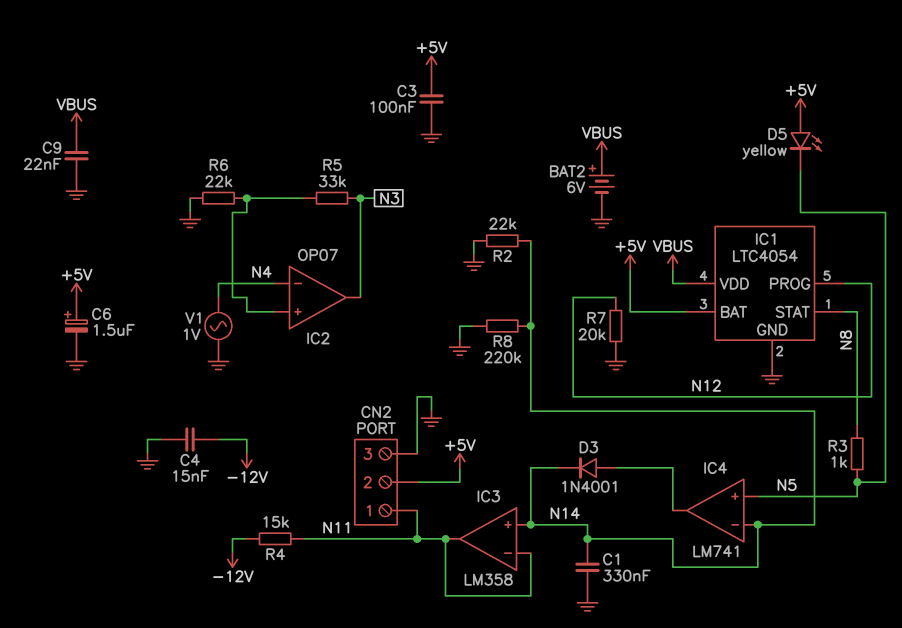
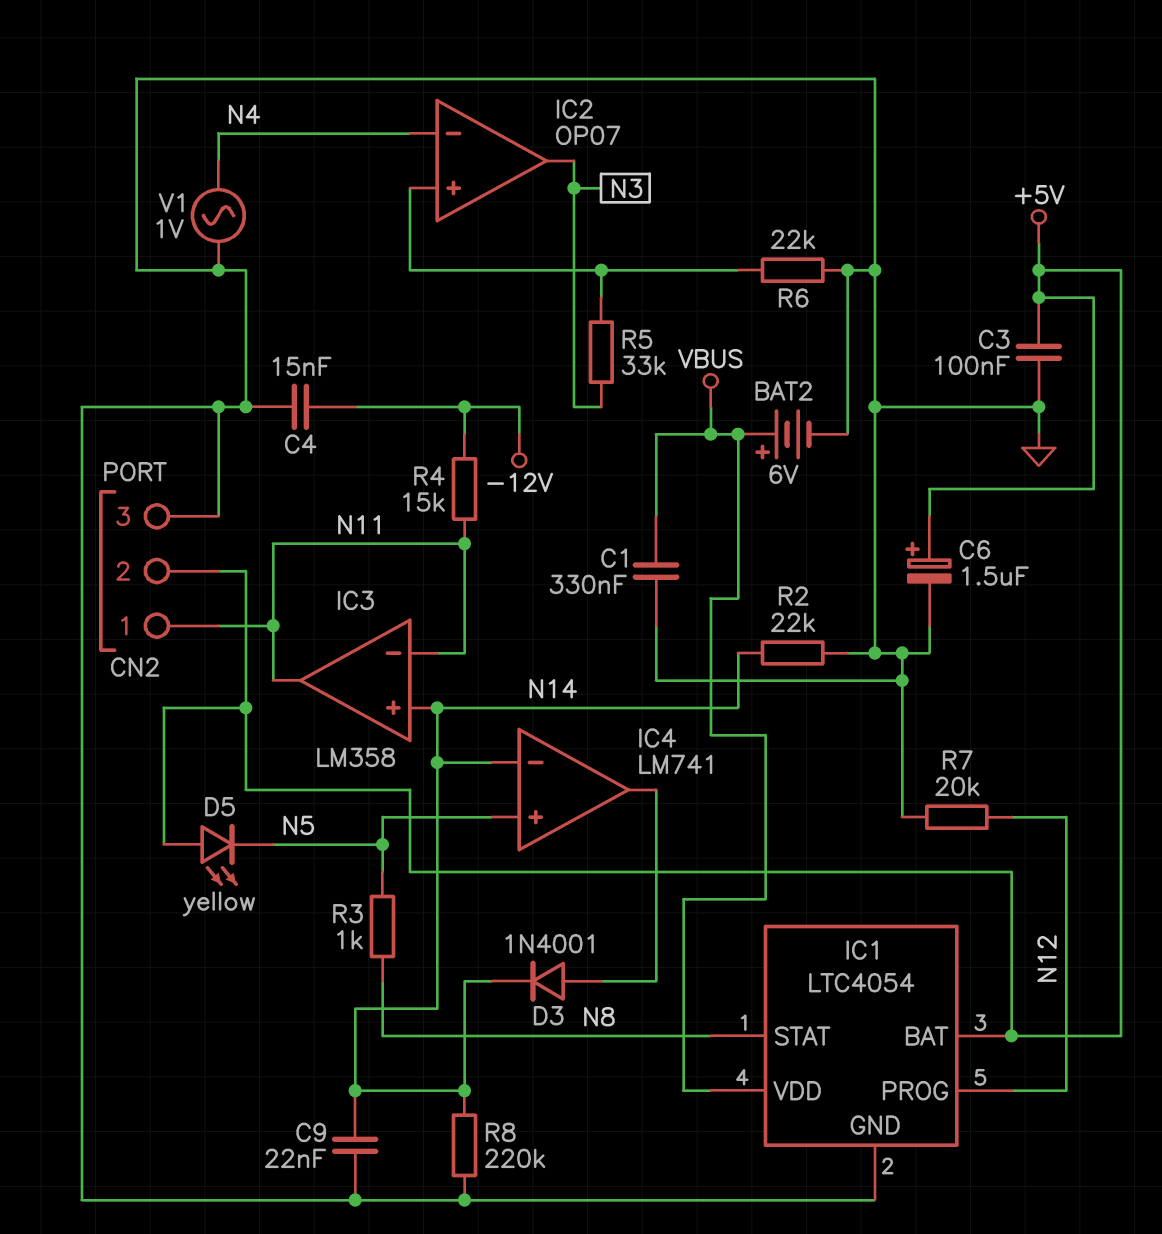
C1: 330nF (GND, N14) -> 330nF (GND, VBUS)
C9: 22nF (GND, VBUS) -> 22nF (GND, N14)

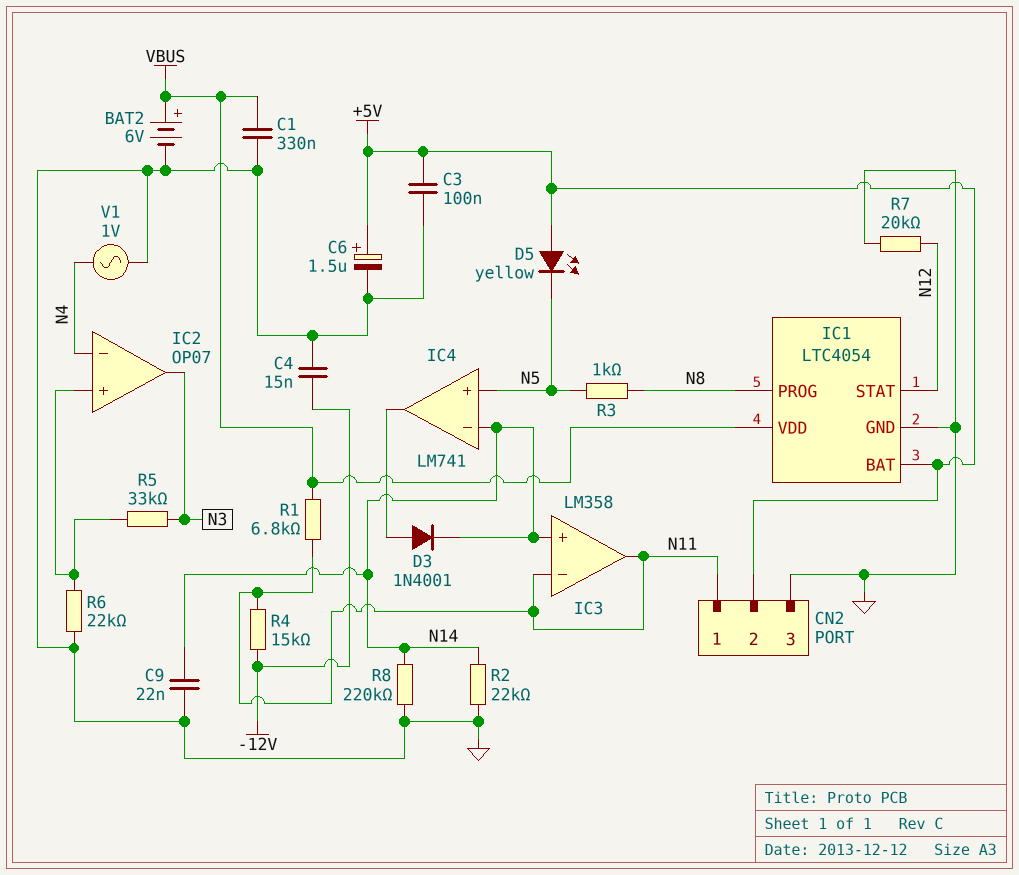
IC1 pin PROG: N12 -> N8
IC1 pin STAT: N8 -> N12
R1: none -> 6.8k (N11, VBUS)

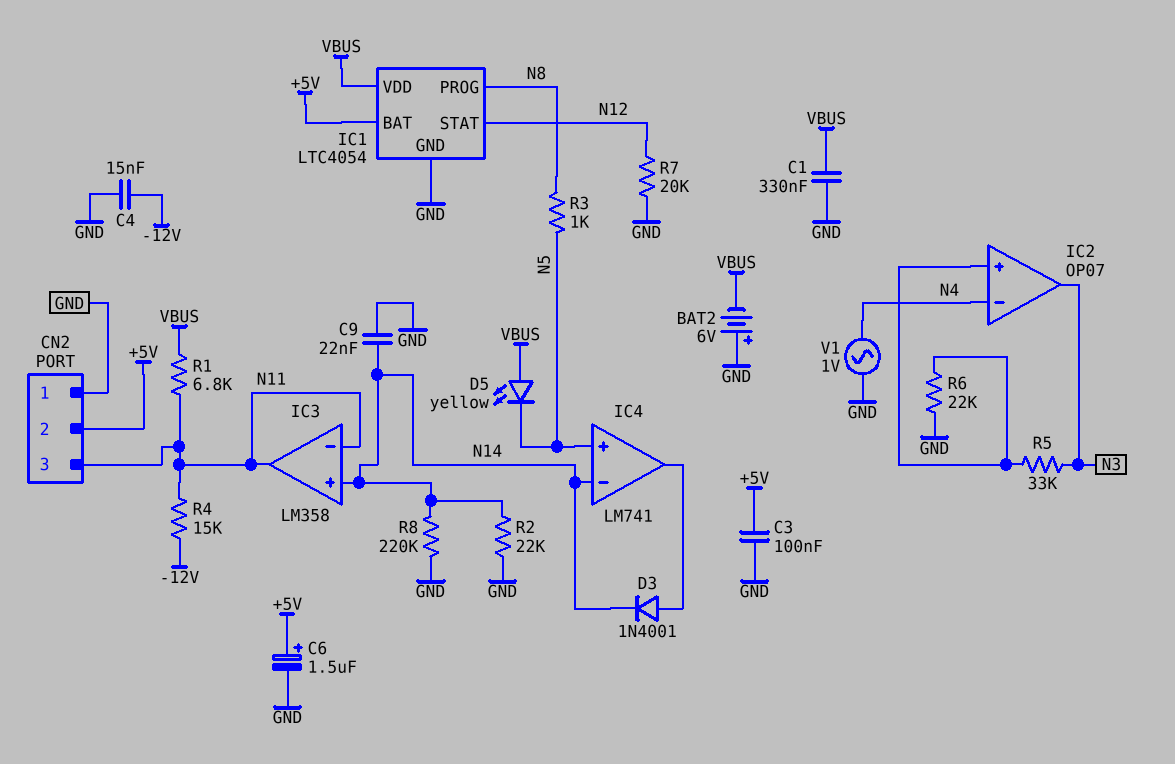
BAT2: 6V (plus VBUS, minus GND) -> 6V (plus GND, minus VBUS)
CN2 pin 1: N11 -> GND
CN2 pin 3: GND -> N11
D5: LED yellow (A +5V, K N5) -> LED yellow (A VBUS, K N5)

